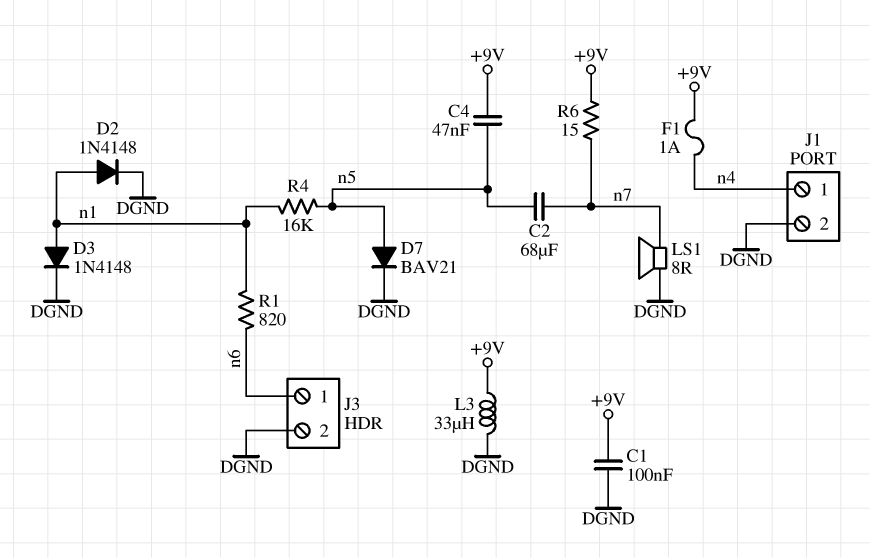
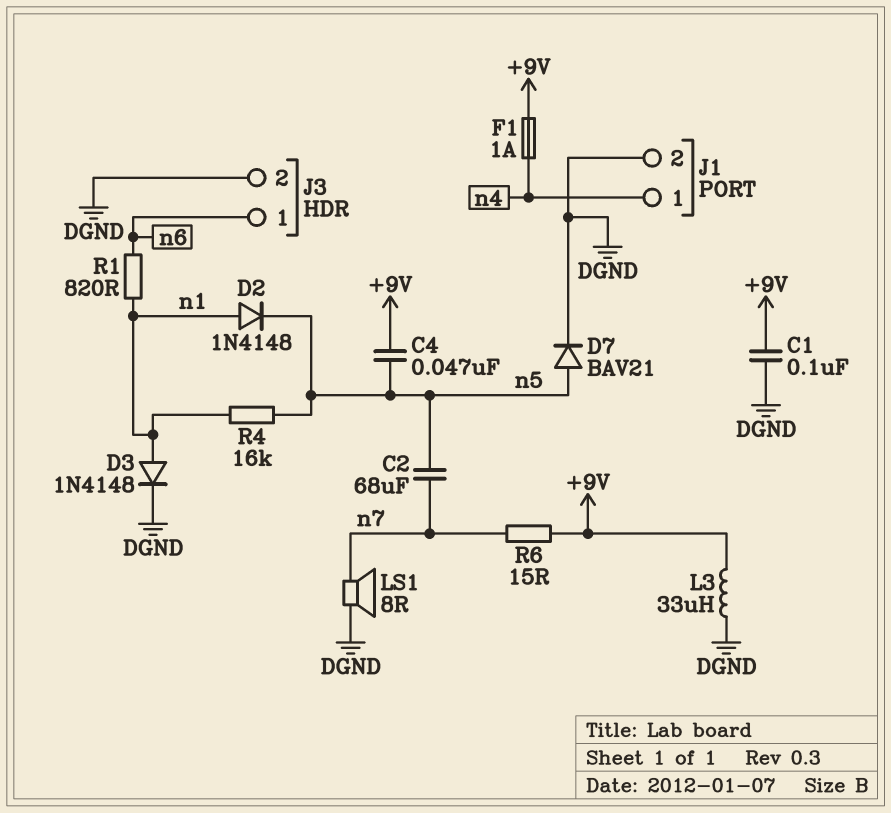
D2: diode 1N4148 (A n1, K DGND) -> diode 1N4148 (A n1, K n5)

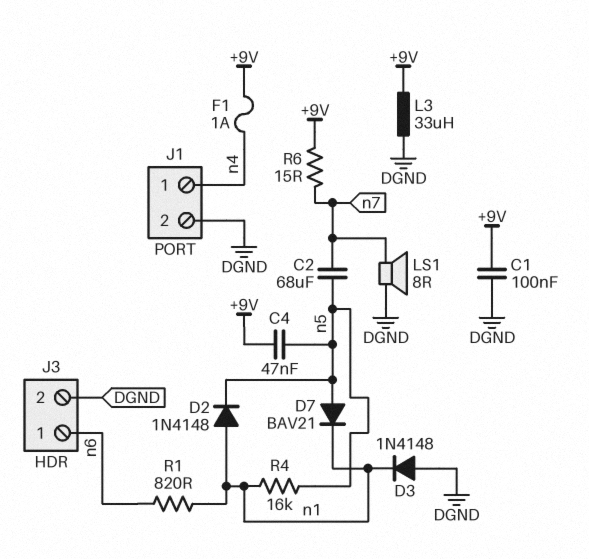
D3: diode 1N4148 (A n1, K DGND) -> diode 1N4148 (A DGND, K n1)
D7: diode BAV21 (A n5, K DGND) -> diode BAV21 (A n5, K n1)

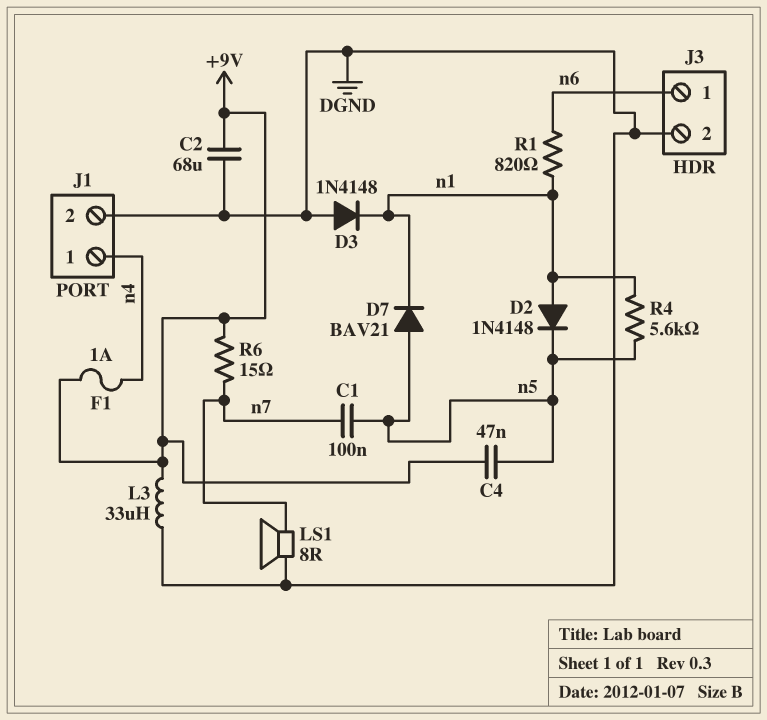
C1: 100nF (+9V, DGND) -> 100nF (n5, n7)
C2: 68uF (n5, n7) -> 68uF (+9V, DGND)
R4: 16k (n1, n5) -> 5.6k (n1, n5)

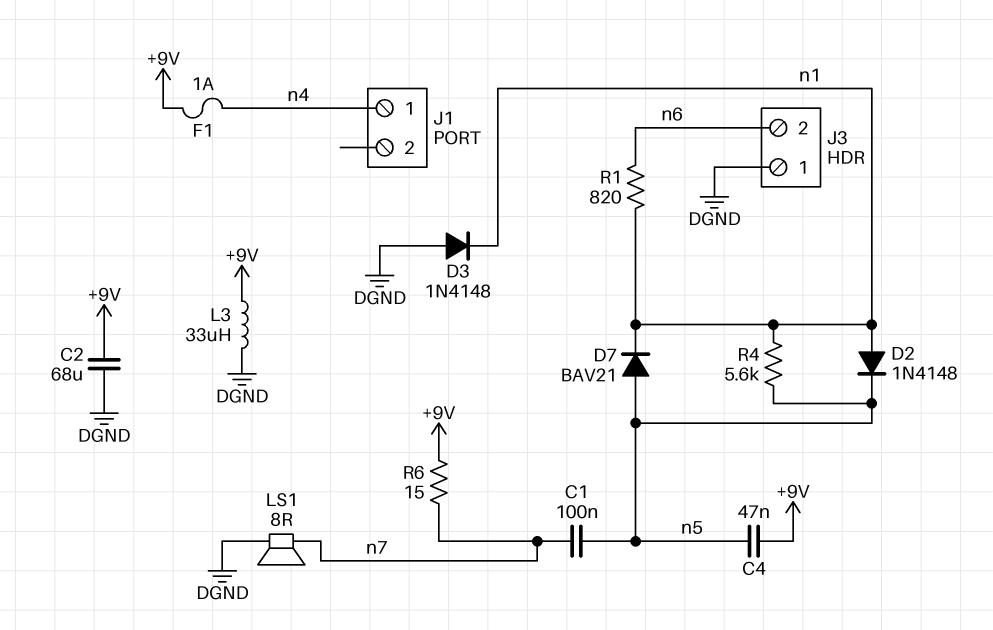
J1 pin 2: DGND -> none
J3 pin 1: n6 -> DGND
J3 pin 2: DGND -> n6

